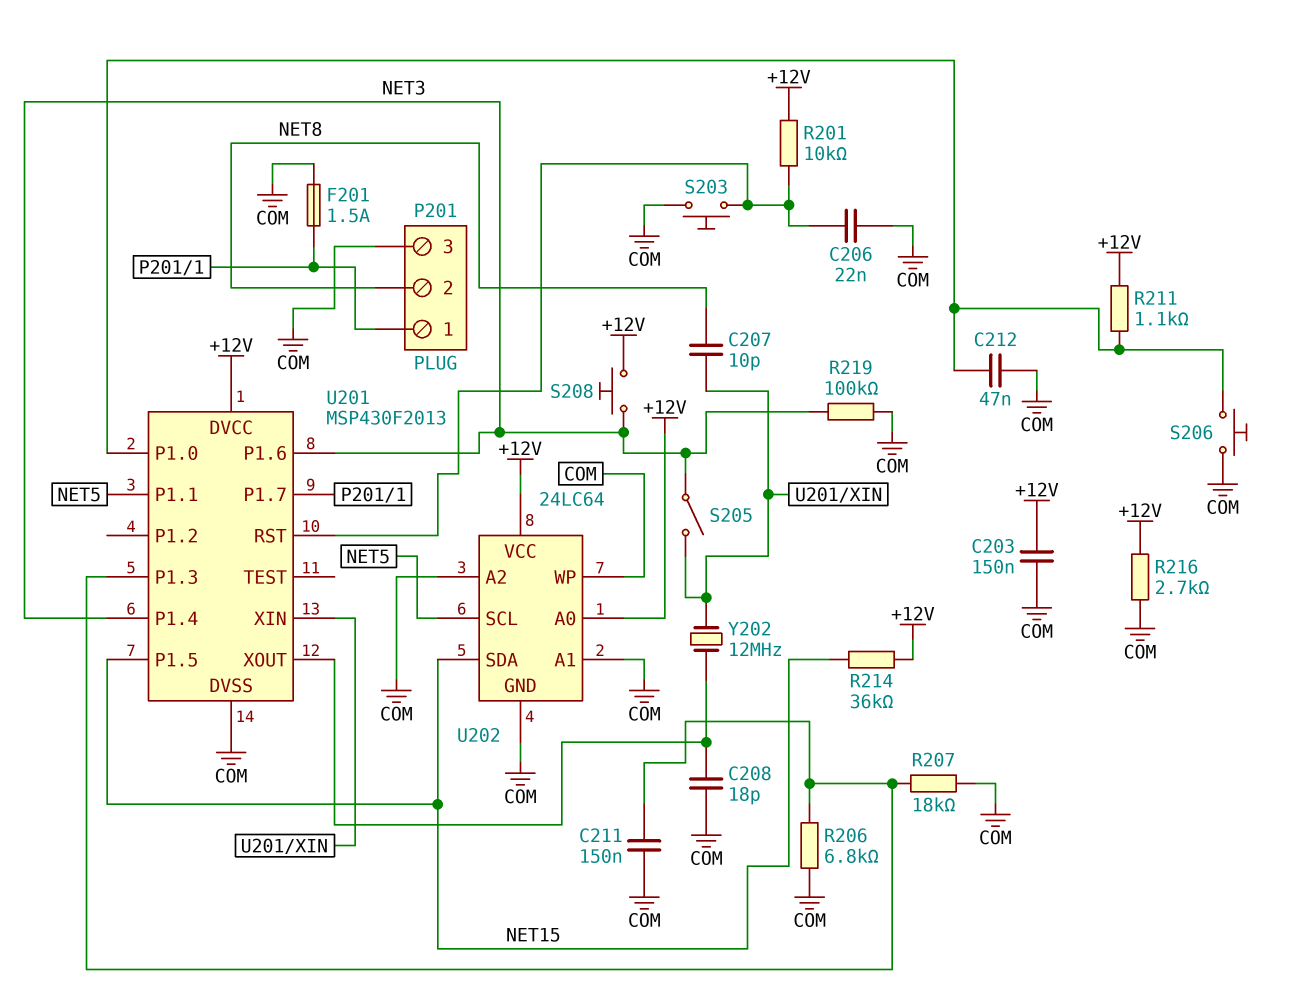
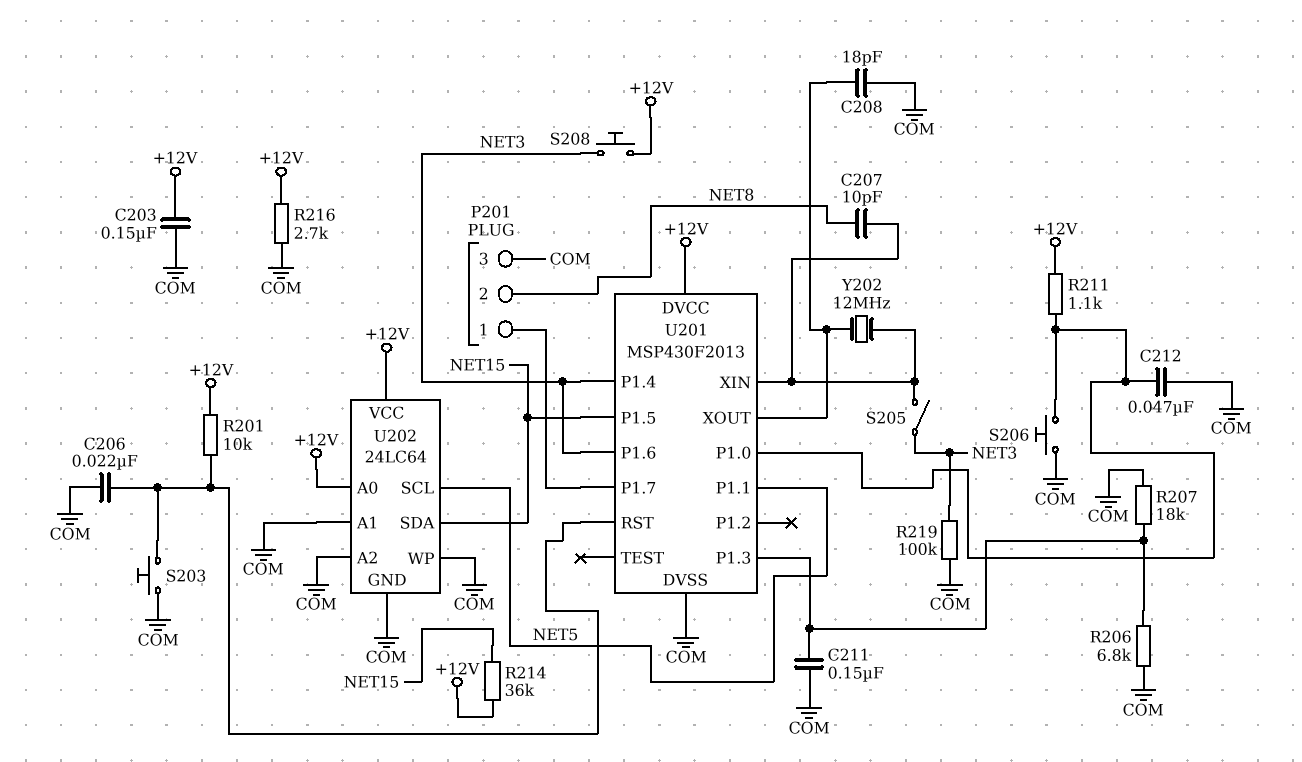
F201: 1.5A (COM, P201/1) -> none

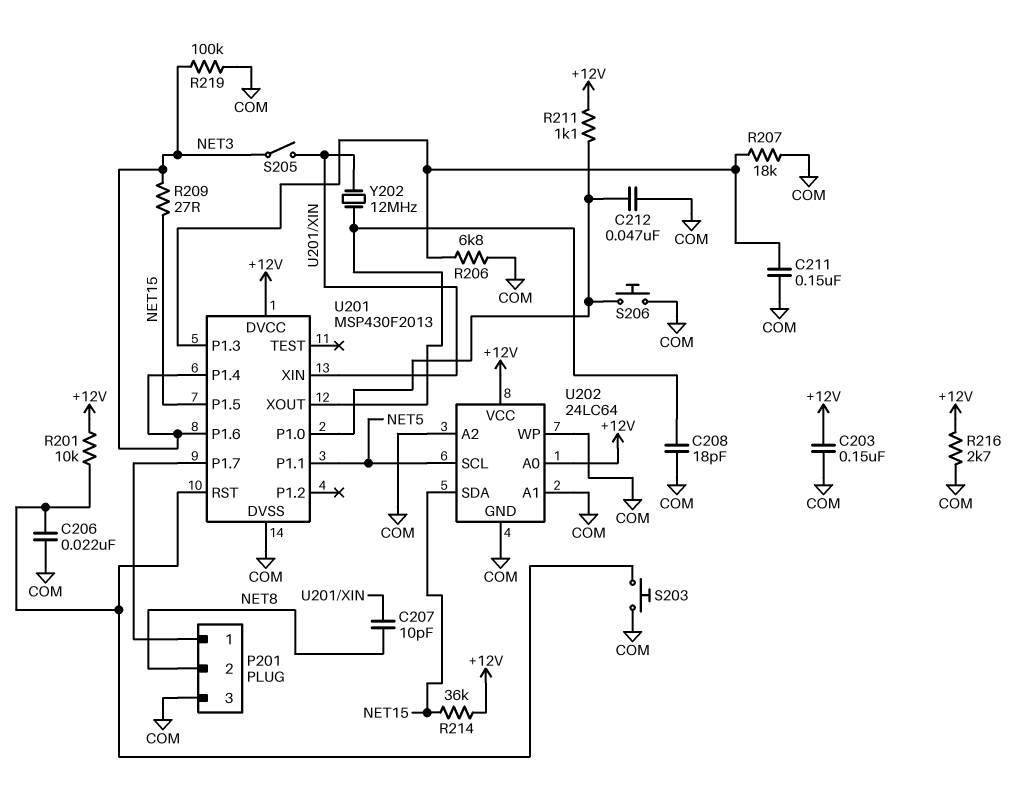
R209: none -> 27 (NET3, NET15)
S208: button (+12V, NET3) -> none

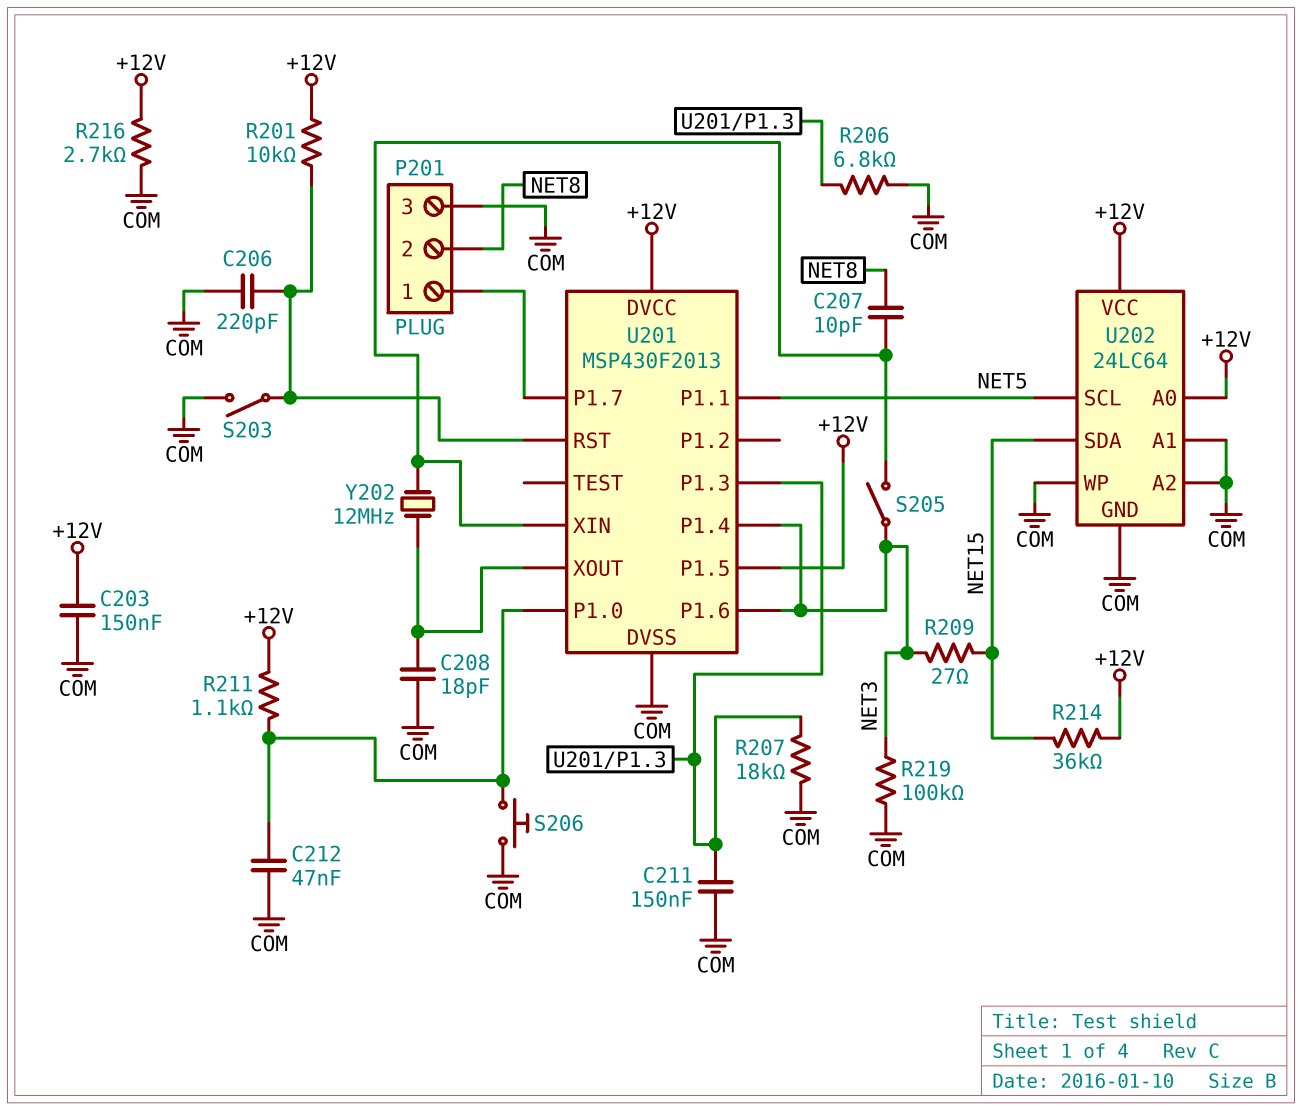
C206: 22nF (COM, U201/RST) -> 220pF (COM, U201/RST)
S203: button (COM, U201/RST) -> switch (COM, U201/RST)
U201 pin P1.5: NET15 -> +12V

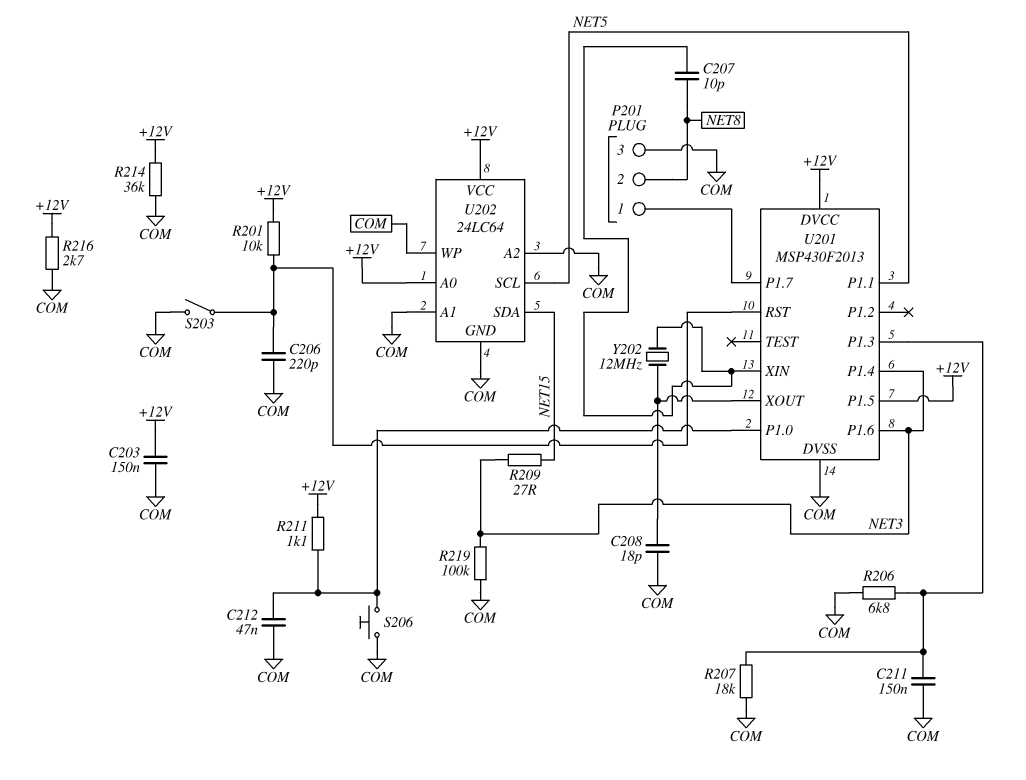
R214: 36k (+12V, NET15) -> 36k (+12V, COM)
S205: switch (NET3, U201/XIN) -> none

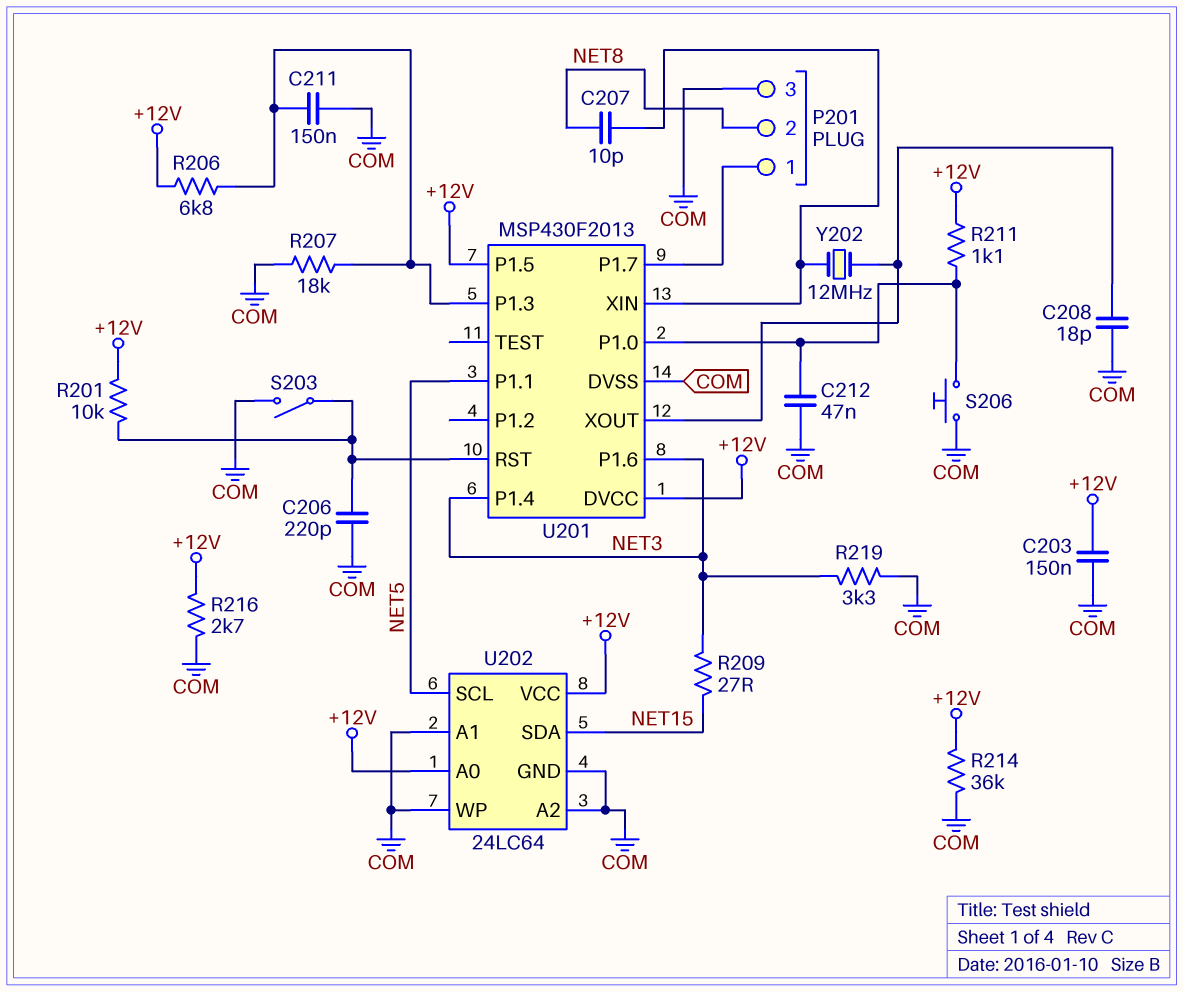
R206: 6.8k (COM, U201/P1.3) -> 6.8k (+12V, U201/P1.3)
R219: 100k (COM, NET3) -> 3.3k (COM, NET3)

